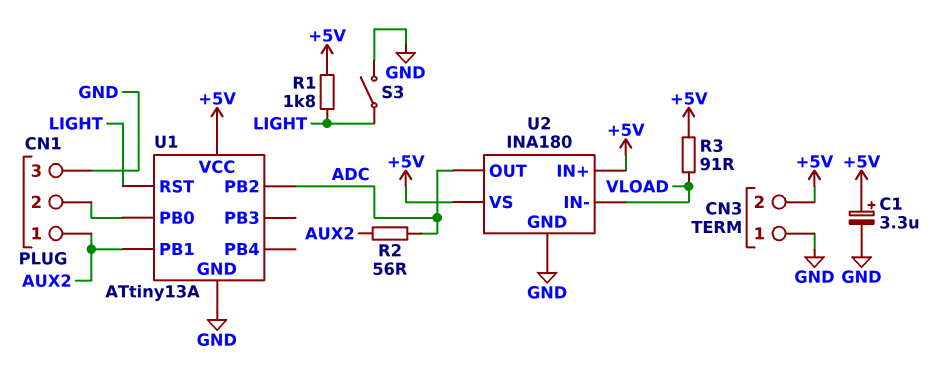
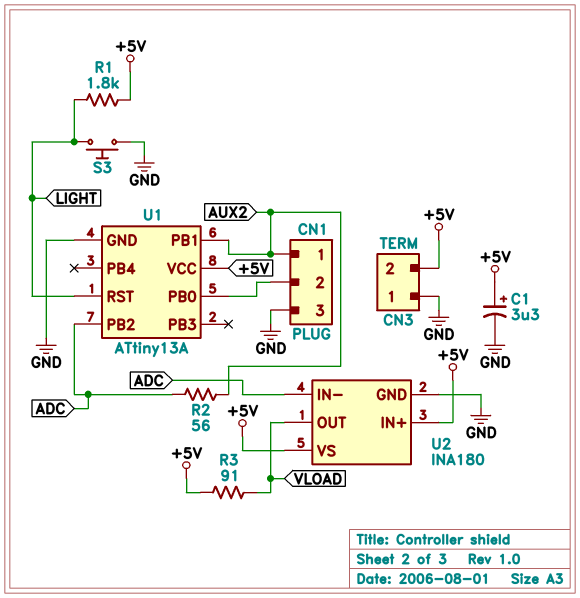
S3: switch (GND, LIGHT) -> button (GND, LIGHT)
U2 pin IN-: VLOAD -> ADC
U2 pin OUT: ADC -> VLOAD

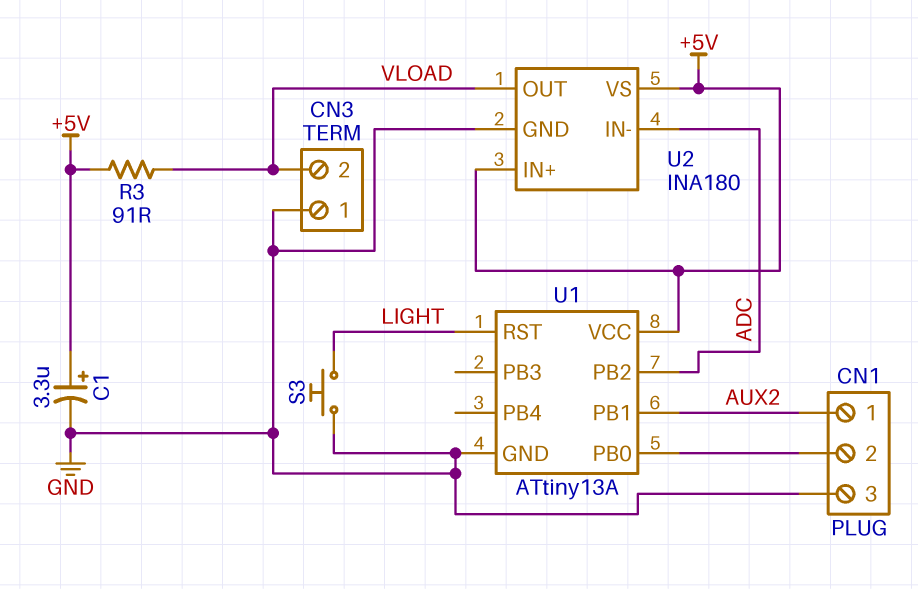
CN3 pin 2: +5V -> VLOAD
R1: 1.8k (+5V, LIGHT) -> none
R2: 56 (ADC, AUX2) -> none

